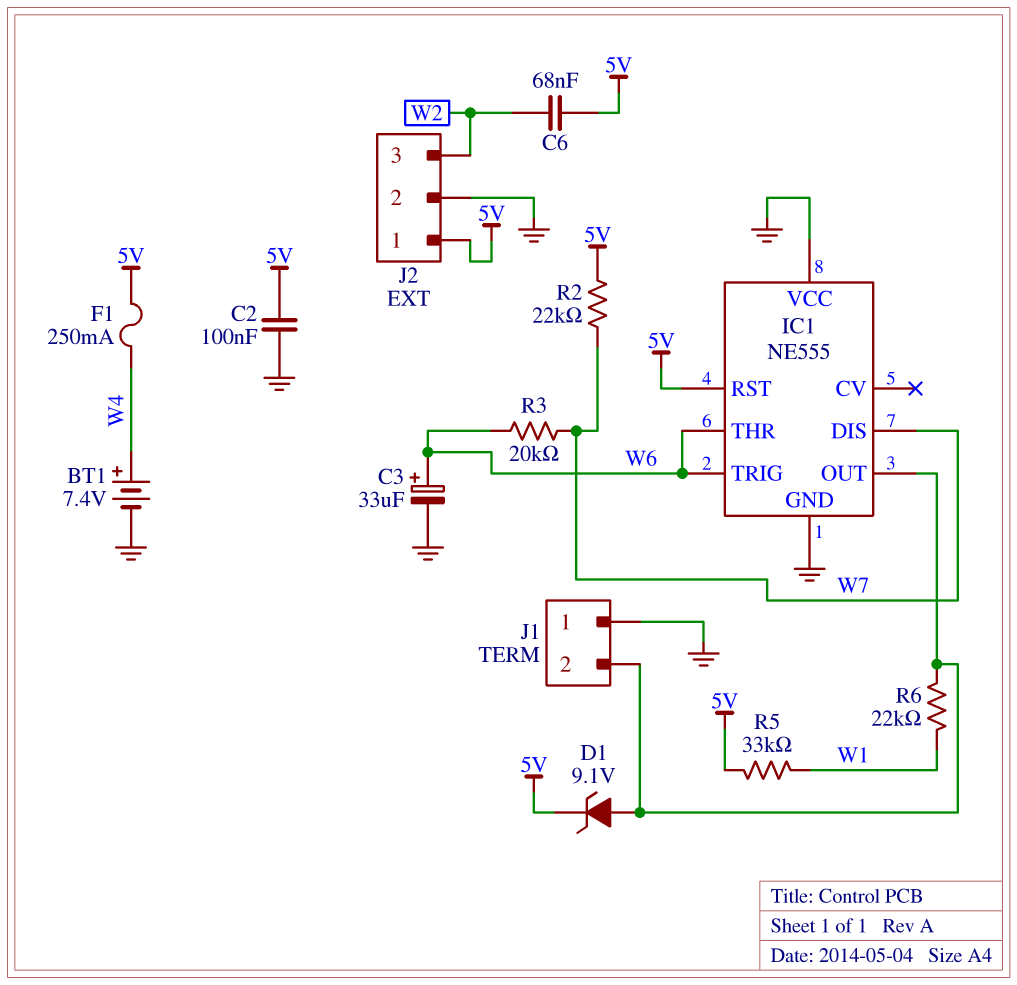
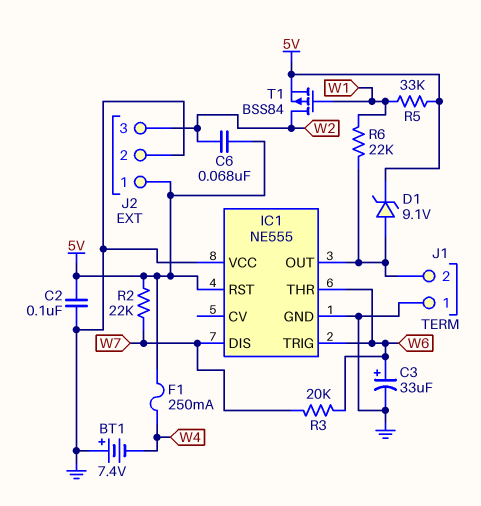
BT1: 7.4V (plus W4, minus GND) -> 7.4V (plus GND, minus W4)
T1: none -> PMOS BSS84 (G W1, D W2, S 5V)

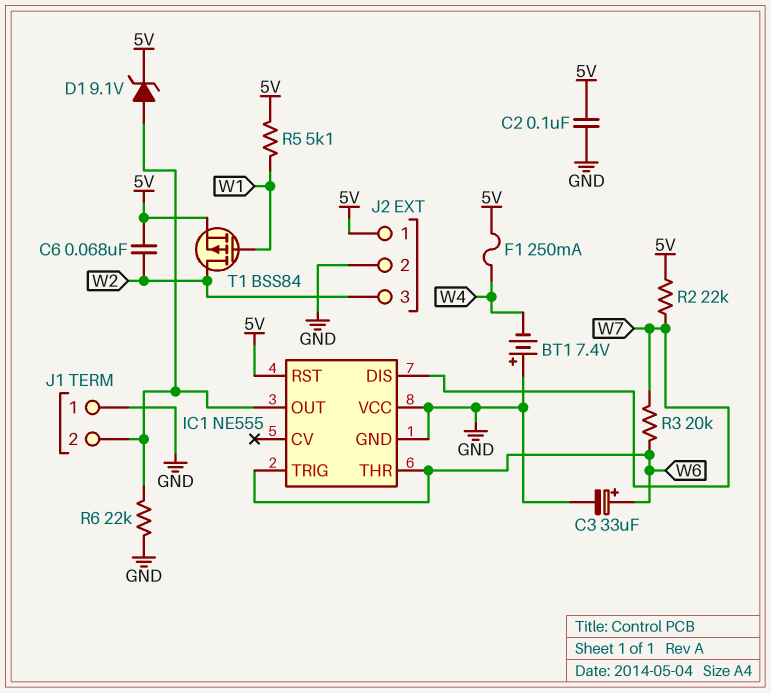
R5: 33k (5V, W1) -> 5.1k (5V, W1)
R6: 22k (IC1/OUT, W1) -> 22k (GND, IC1/OUT)

